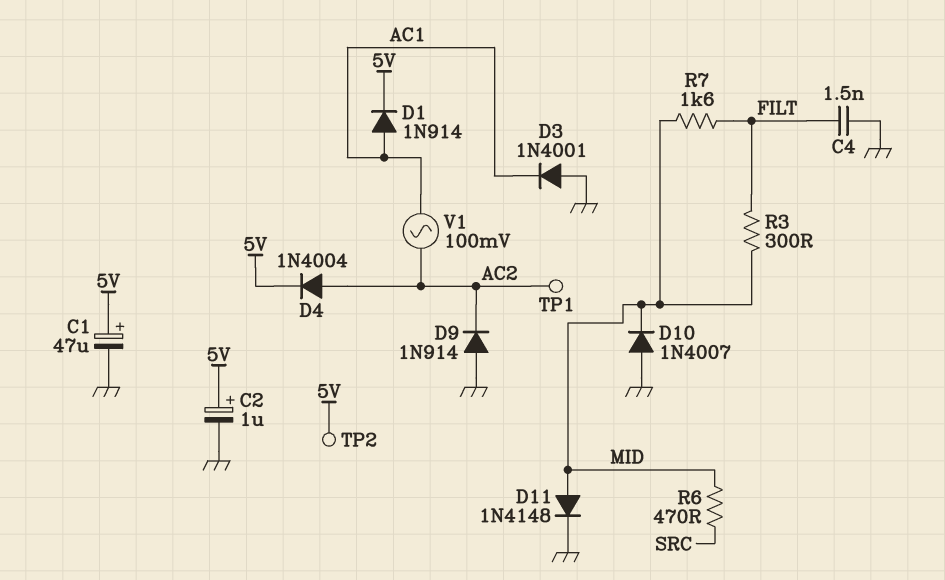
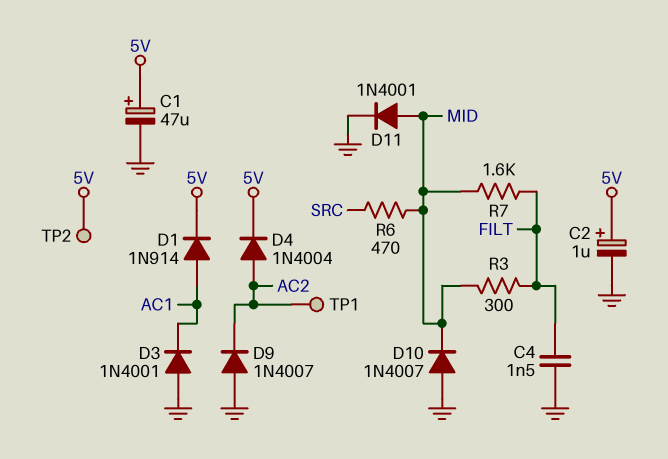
D9: diode 1N914 (A GND, K AC2) -> diode 1N4007 (A GND, K AC2)
D11: diode 1N4148 (A MID, K GND) -> diode 1N4001 (A MID, K GND)
V1: AC 100mV (AC1, AC2) -> none

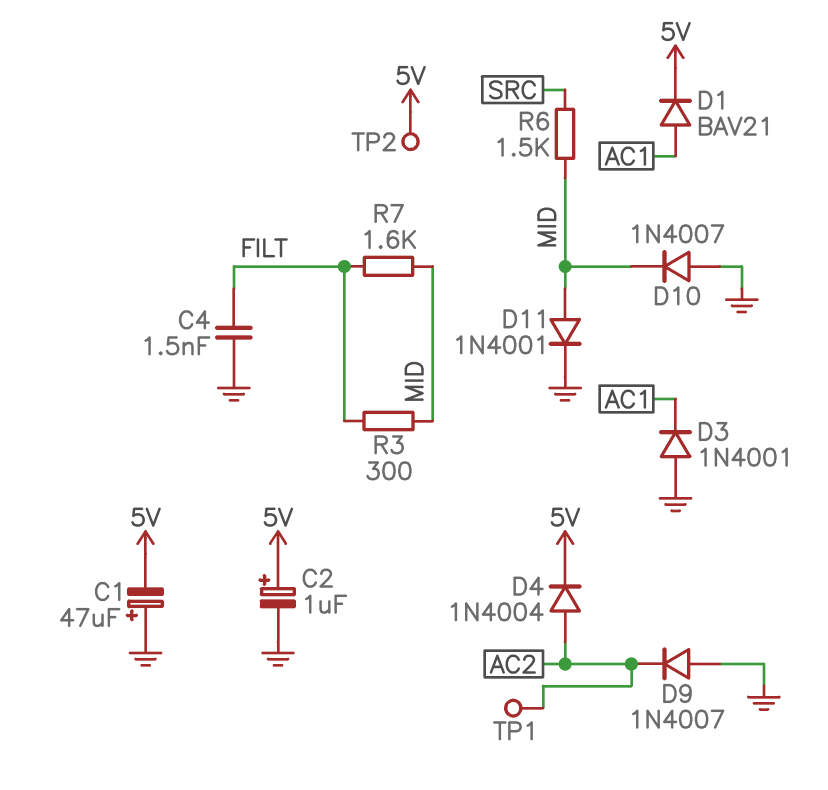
C1: 47uF (plus 5V, minus GND) -> 47uF (plus GND, minus 5V)
D1: diode 1N914 (A AC1, K 5V) -> diode BAV21 (A AC1, K 5V)
R6: 470 (MID, SRC) -> 1.5k (MID, SRC)

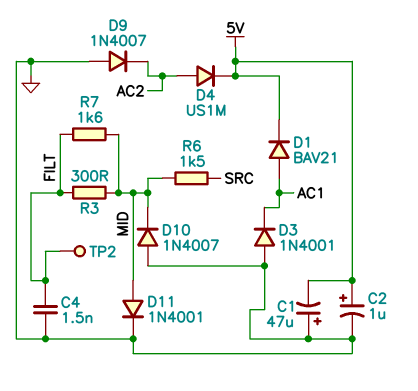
D4: diode 1N4004 (A AC2, K 5V) -> diode US1M (A AC2, K 5V)
TP1: test point (AC2) -> none
TP2: test point (5V) -> test point (FILT)

